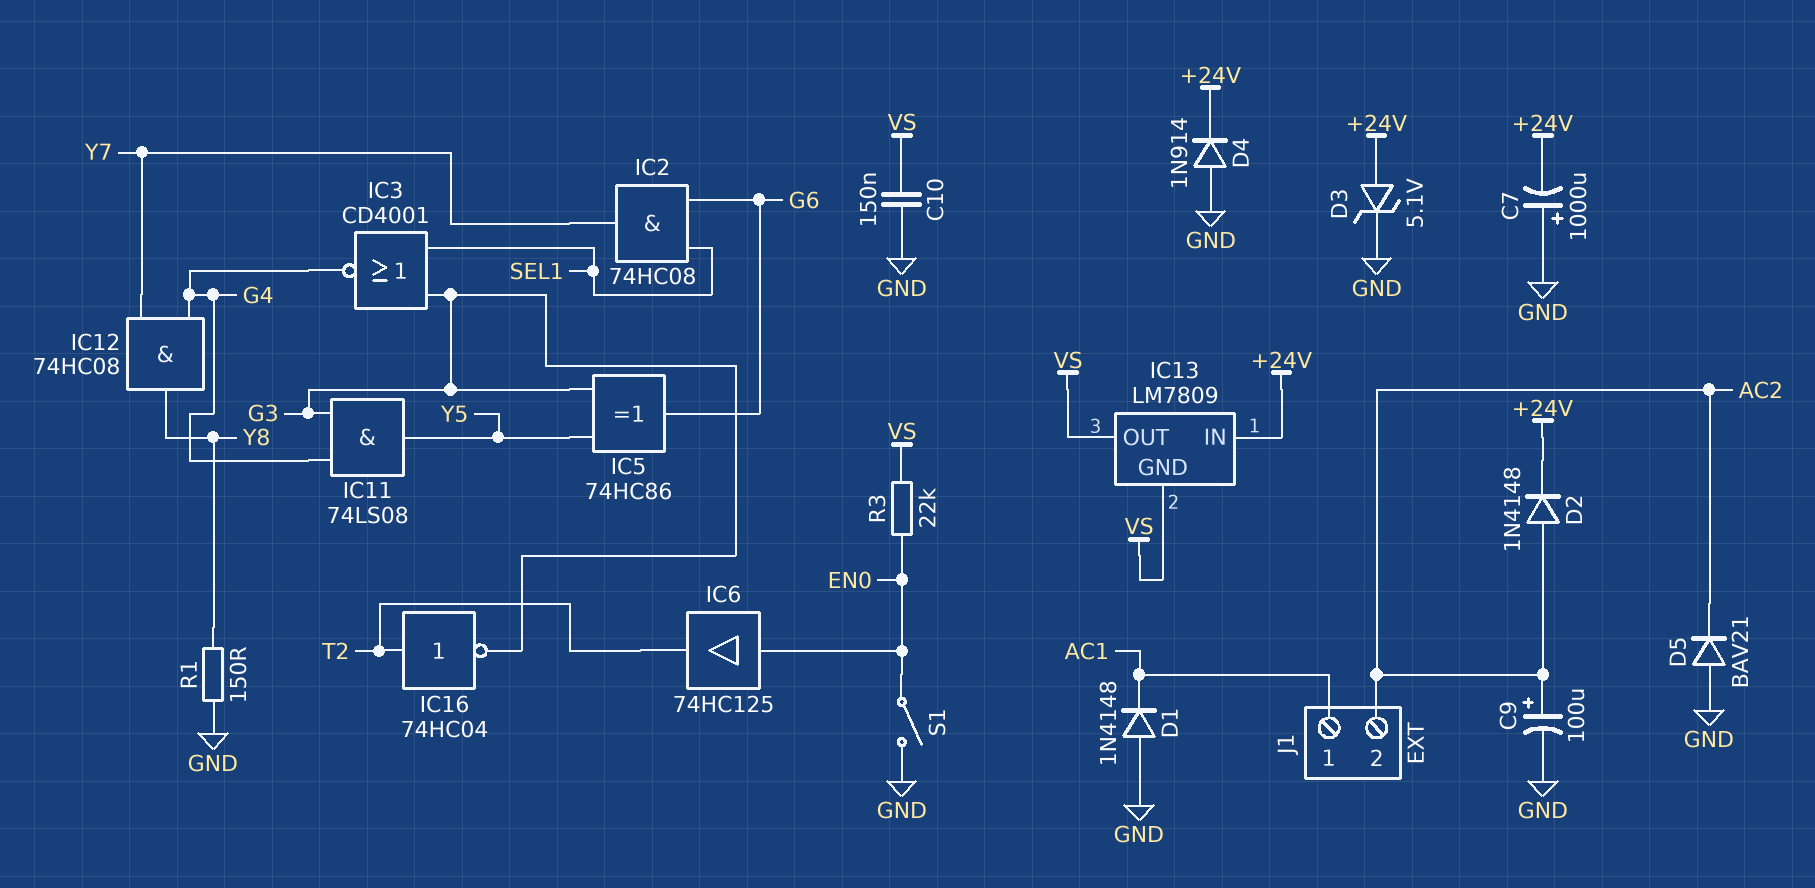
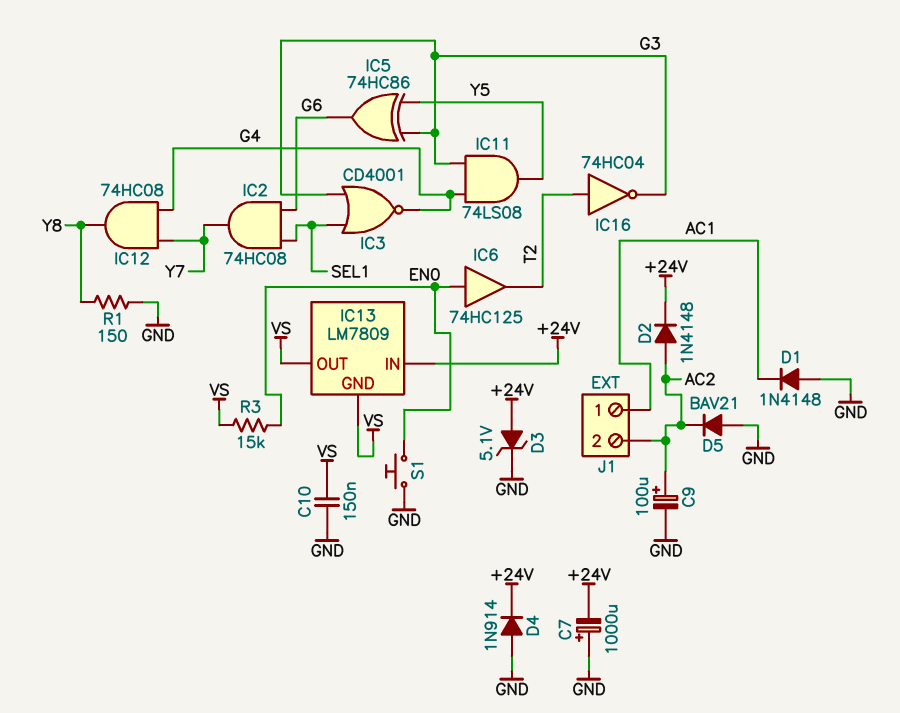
R3: 22k (EN0, VS) -> 15k (EN0, VS)
S1: switch (EN0, GND) -> button (EN0, GND)

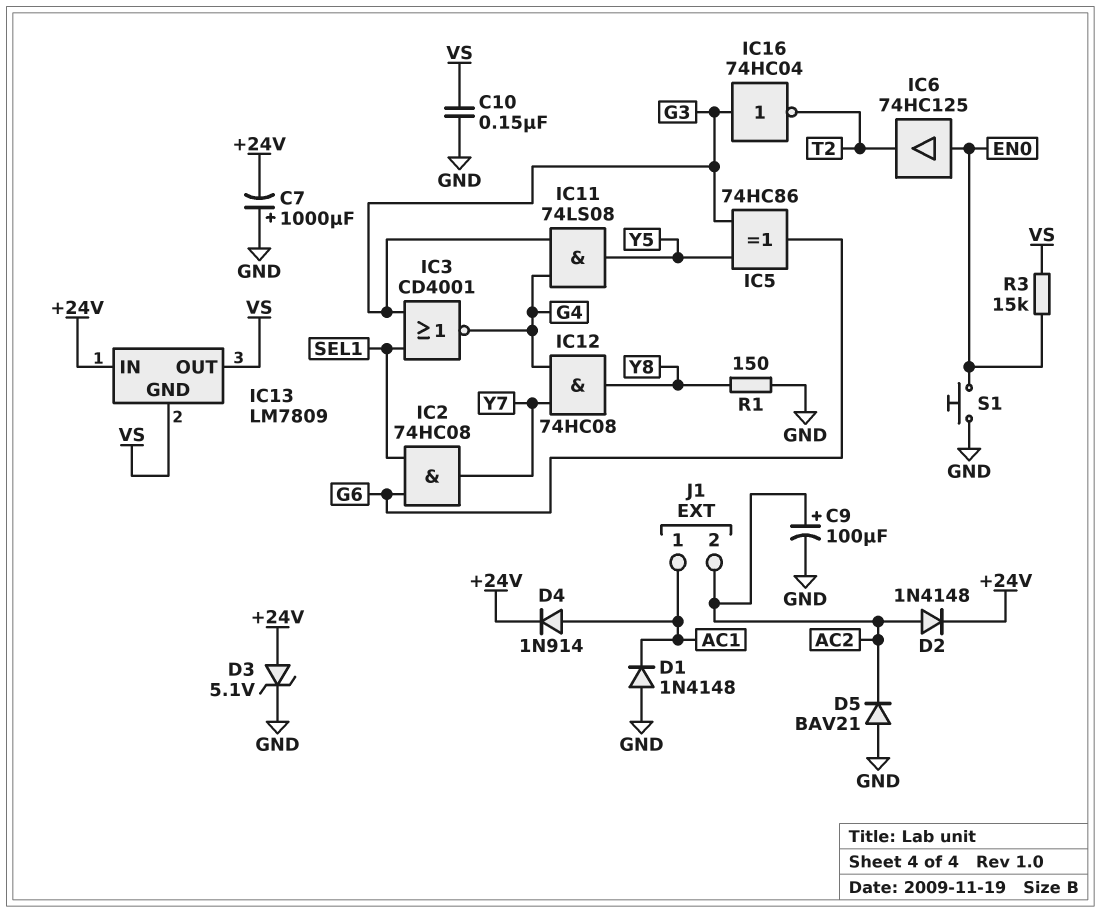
D4: diode 1N914 (A GND, K +24V) -> diode 1N914 (A AC1, K +24V)
IC16: NOT 74HC04 (in T2, out G3) -> NOT 74HC04 (in G3, out T2)

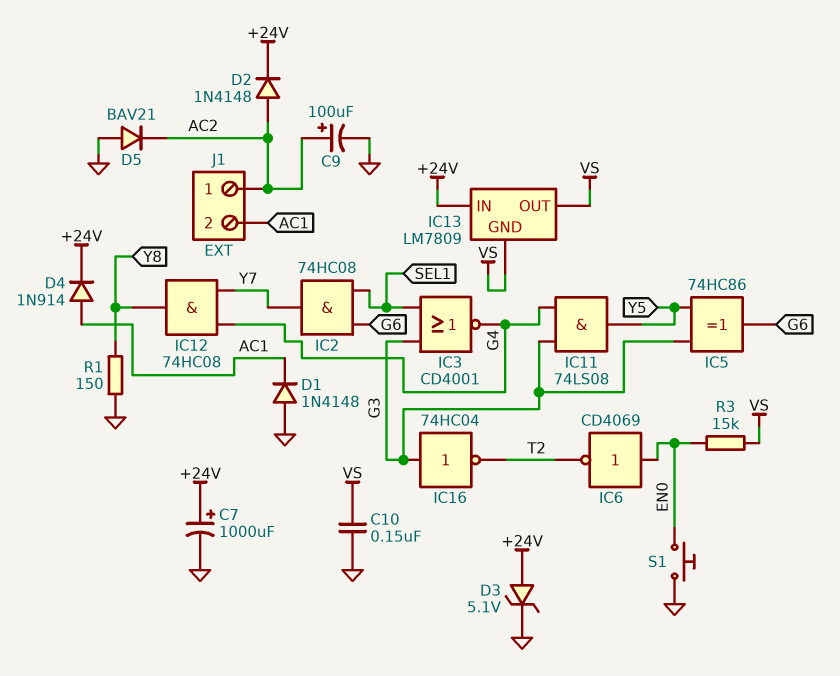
C7: 1000uF (plus GND, minus +24V) -> 1000uF (plus +24V, minus GND)
IC6: buffer 74HC125 (in EN0, out T2) -> NOT CD4069 (in EN0, out T2)
J1 pin 1: AC1 -> AC2
J1 pin 2: AC2 -> AC1

